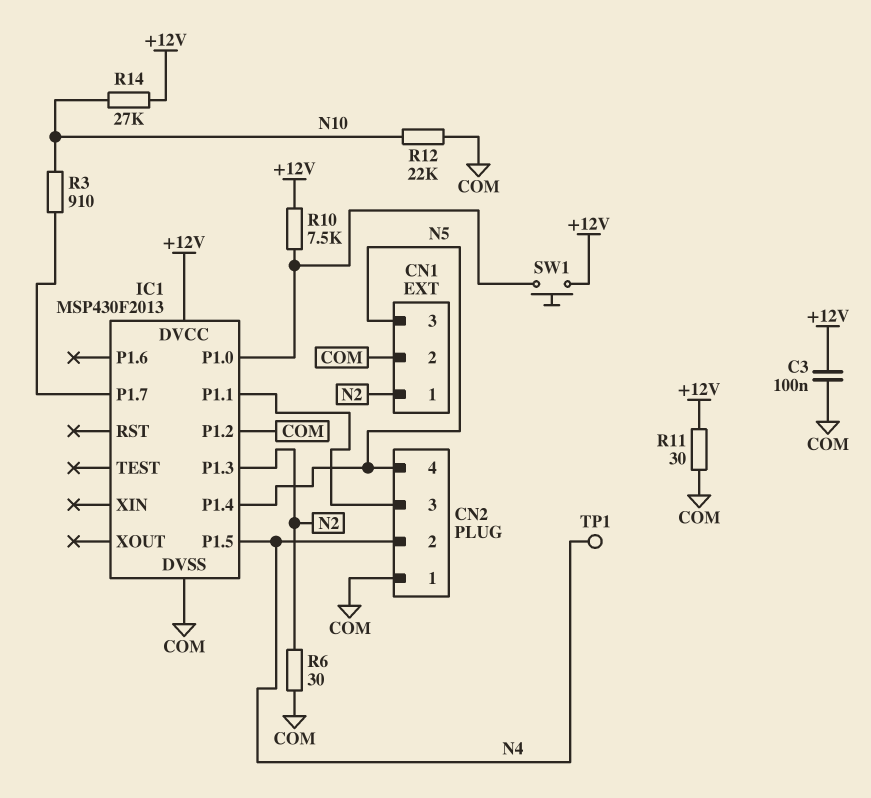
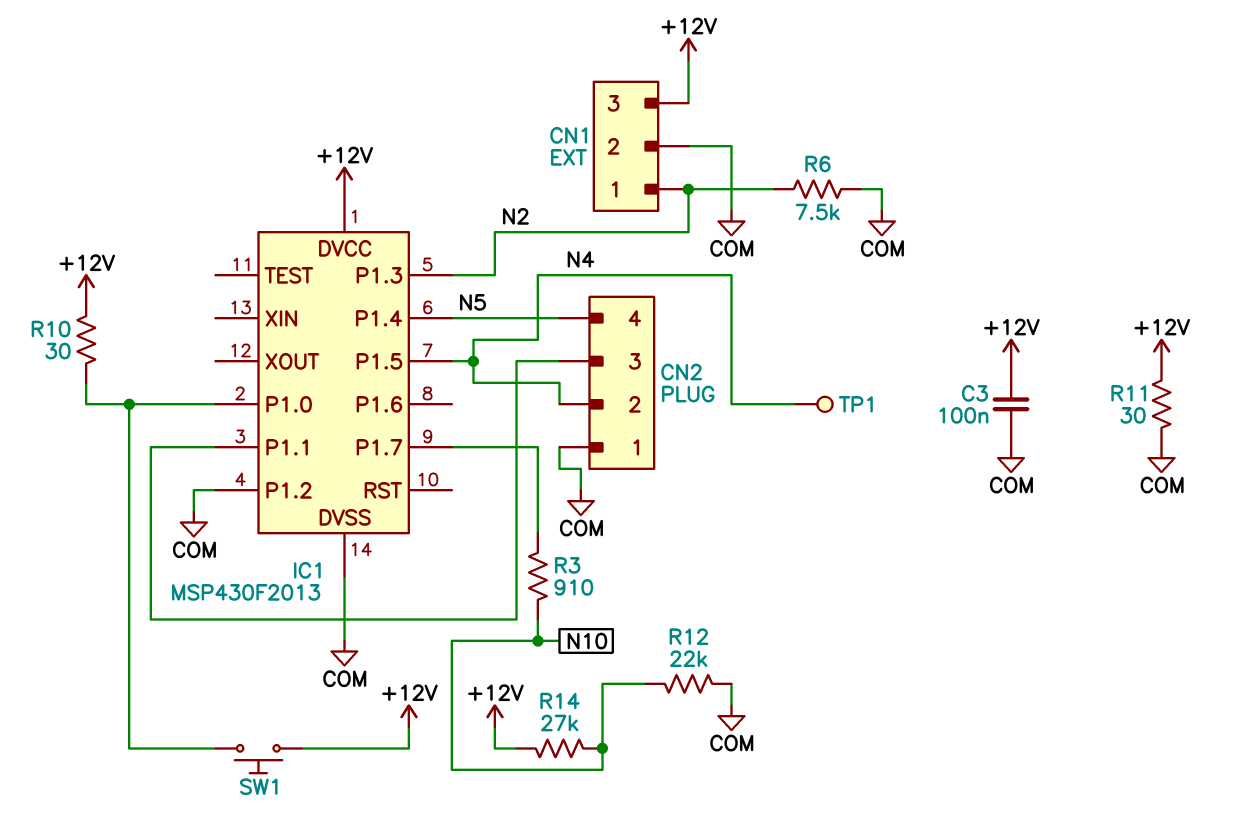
CN1 pin 3: N5 -> +12V
R6: 30 (COM, N2) -> 7.5k (COM, N2)
R10: 7.5k (+12V, IC1/P1.0) -> 30 (+12V, IC1/P1.0)

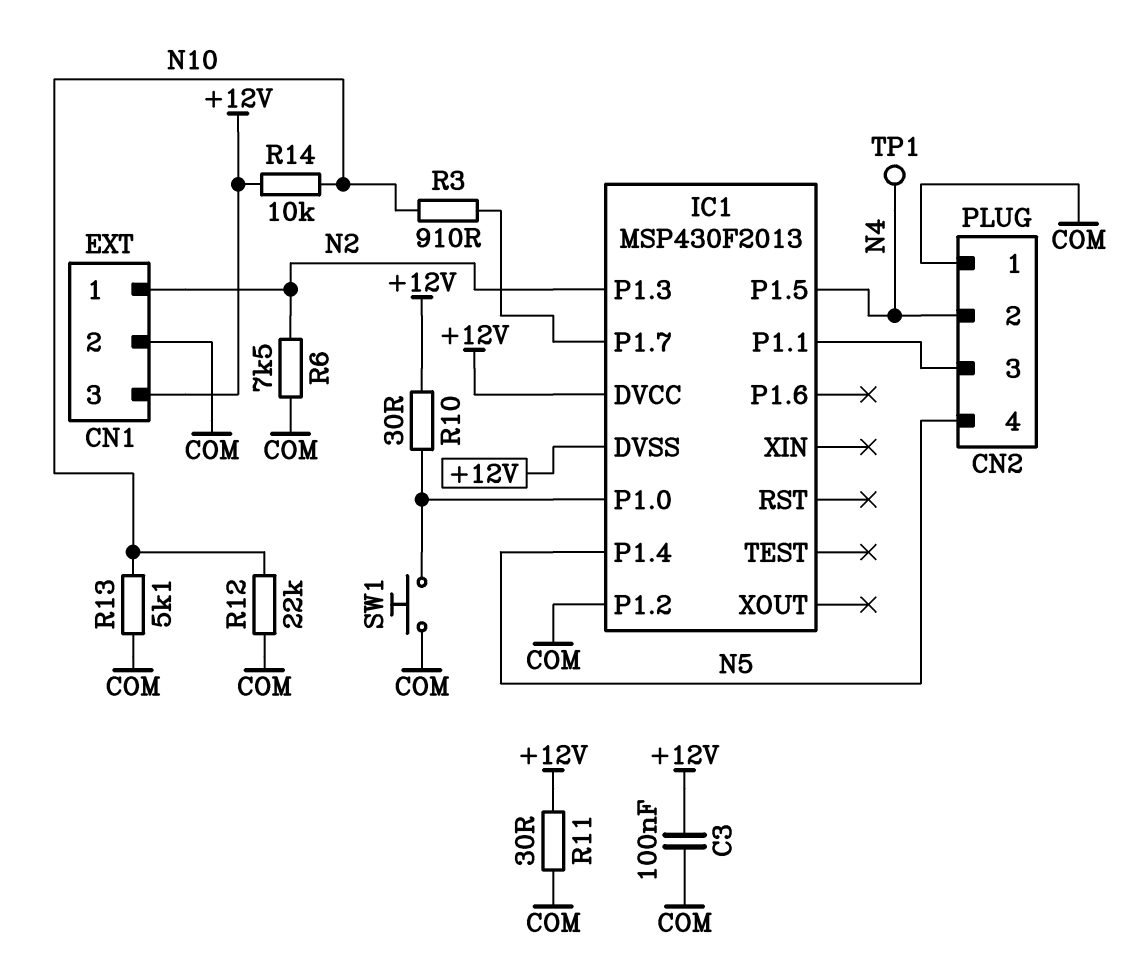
IC1 pin DVSS: COM -> +12V
R13: none -> 5.1k (COM, N10)
R14: 27k (+12V, N10) -> 10k (+12V, N10)
SW1: button (+12V, IC1/P1.0) -> button (COM, IC1/P1.0)

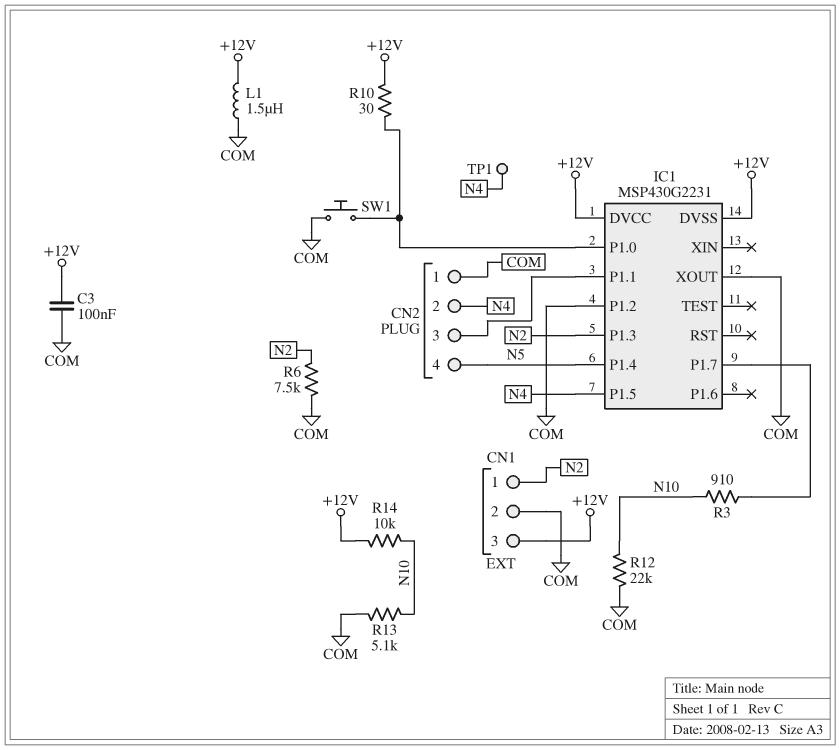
IC1: MSP430F2013 -> MSP430G2231
IC1 pin XOUT: none -> COM
L1: none -> 1.5uH (+12V, COM)
R11: 30 (+12V, COM) -> none

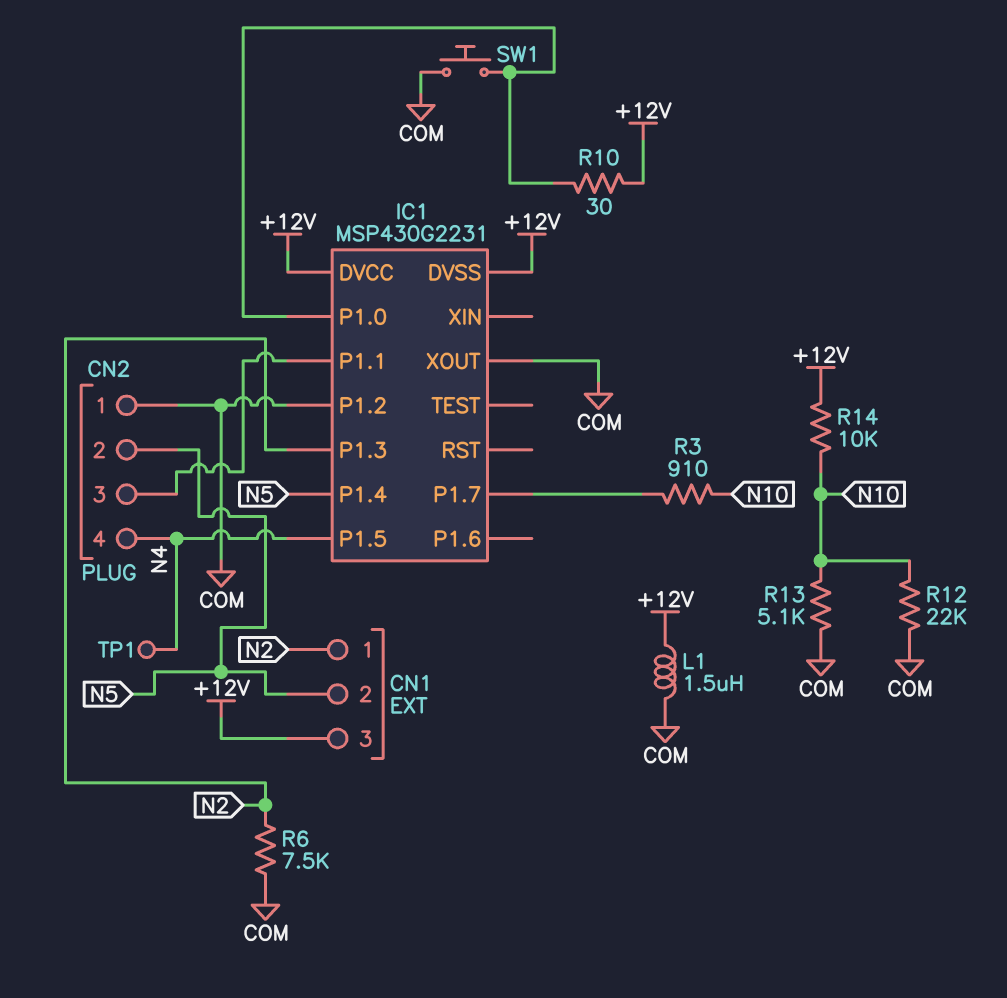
C3: 100nF (+12V, COM) -> none
CN1 pin 2: COM -> N5
CN2 pin 2: N4 -> N5
CN2 pin 4: N5 -> N4

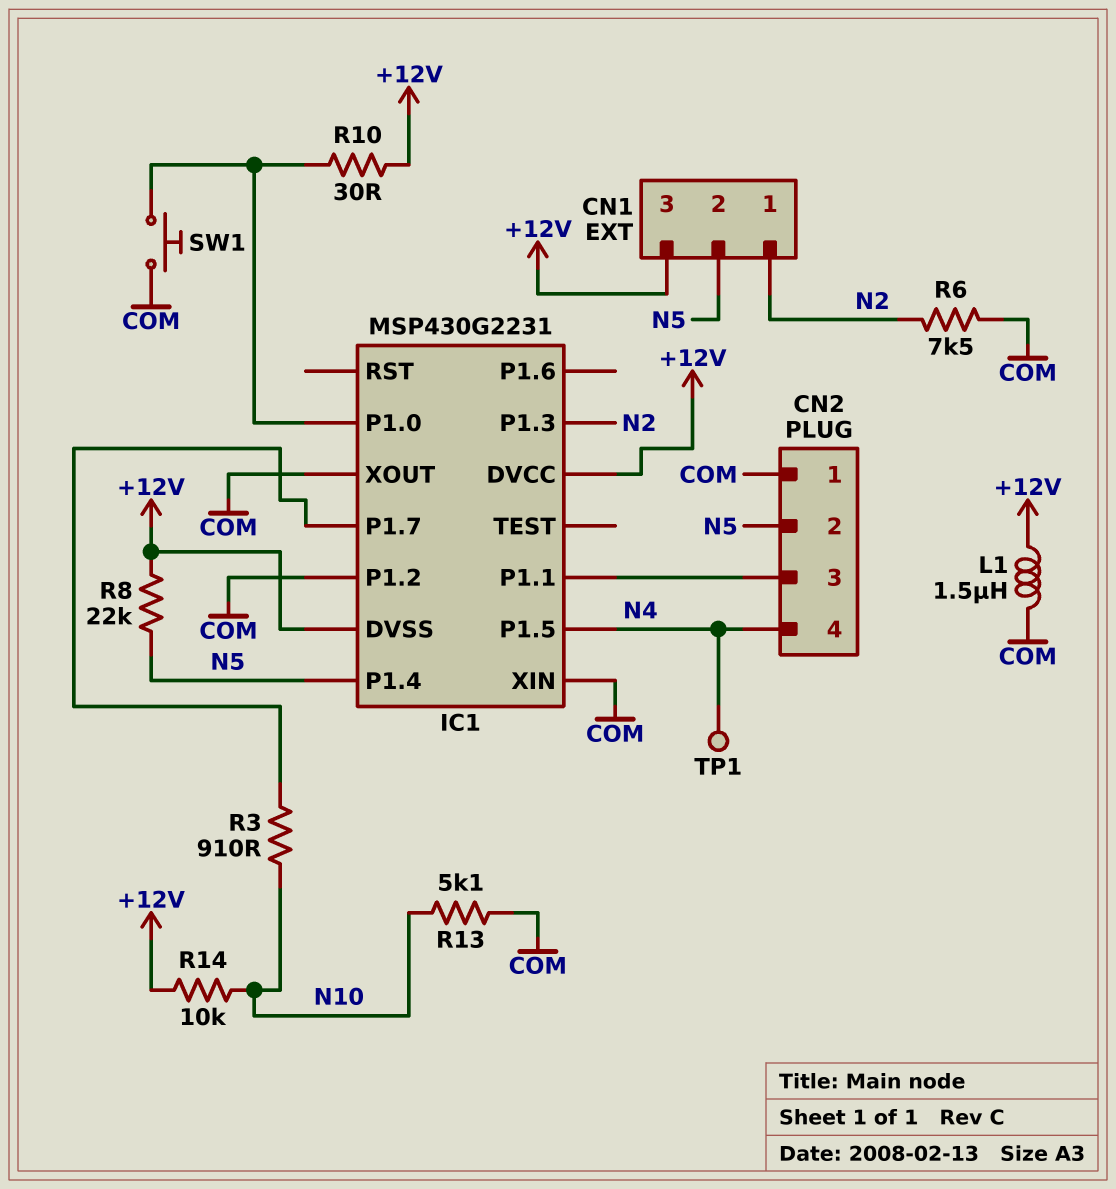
IC1 pin XIN: none -> COM
R8: none -> 22k (+12V, N5)
R12: 22k (COM, N10) -> none

